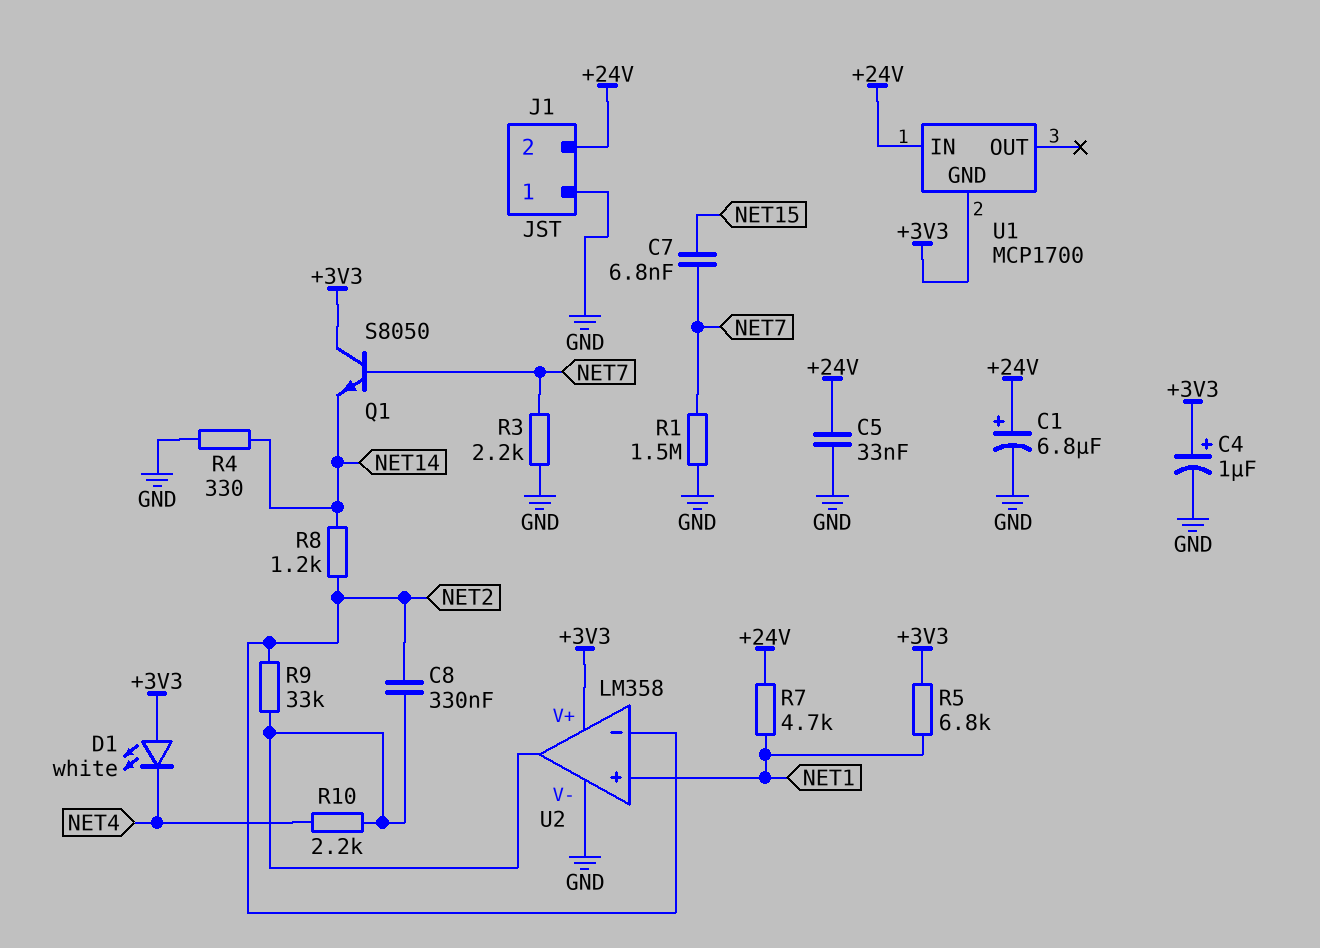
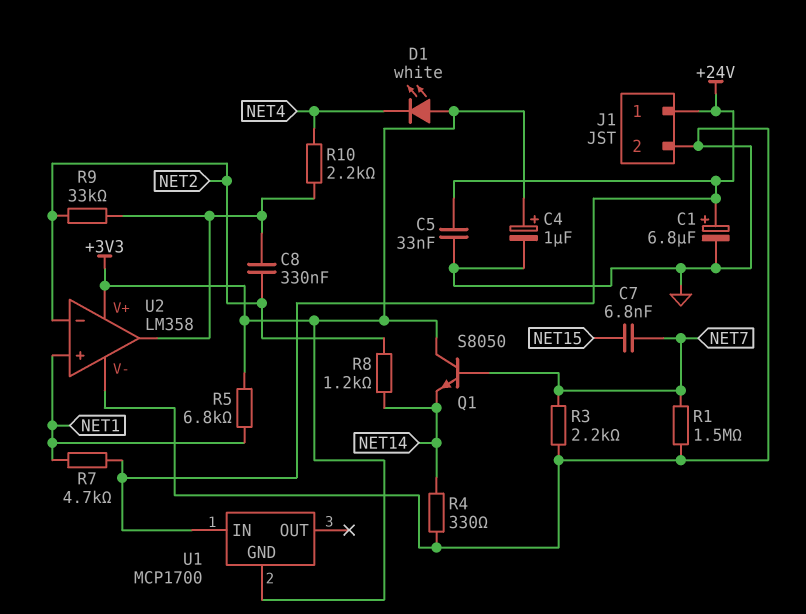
J1 pin 1: GND -> +24V
J1 pin 2: +24V -> GND

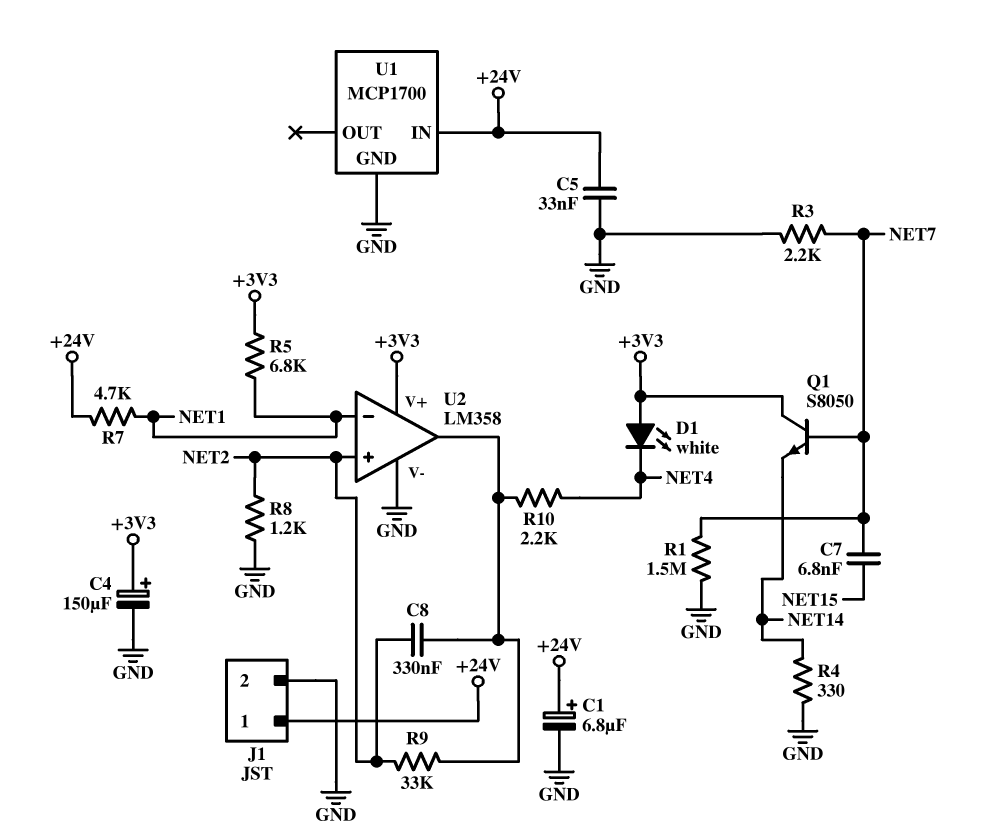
C4: 1uF (plus +3V3, minus GND) -> 150uF (plus +3V3, minus GND)
R8: 1.2k (NET2, NET14) -> 1.2k (GND, NET2)
U1 pin GND: +3V3 -> GND
U2 pin in+: NET1 -> NET2
U2 pin in-: NET2 -> NET1

